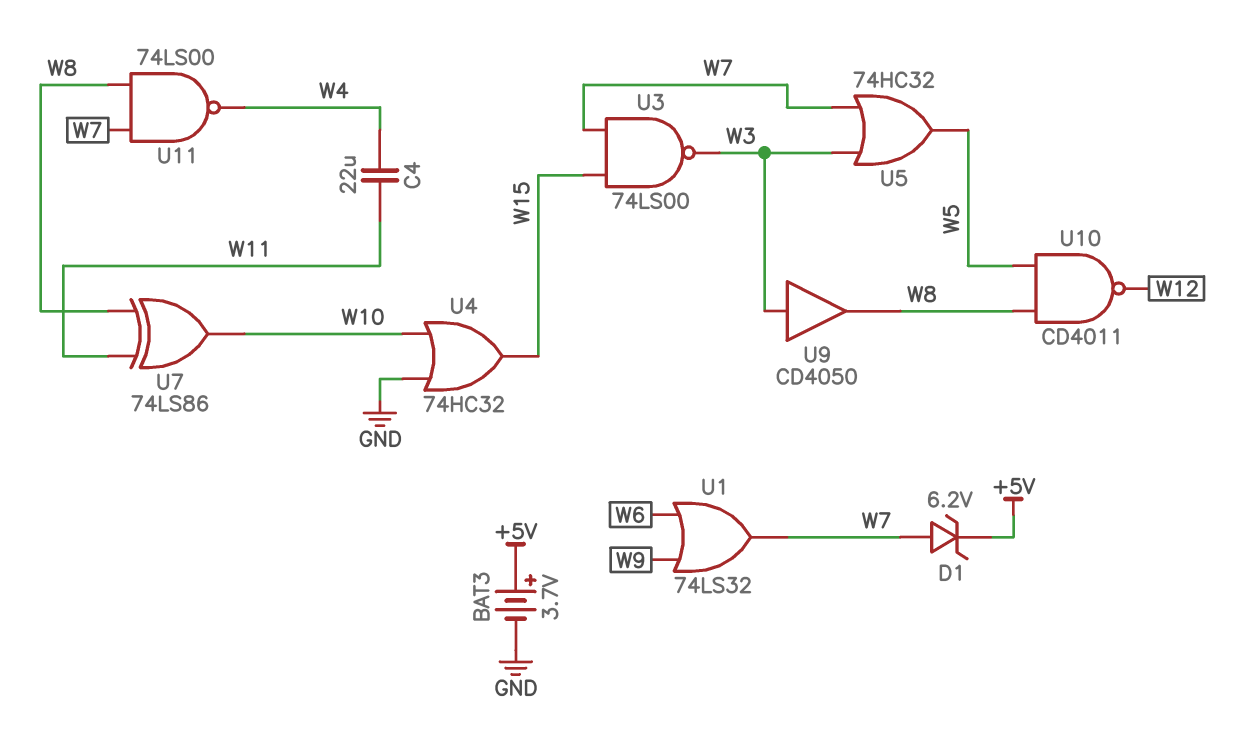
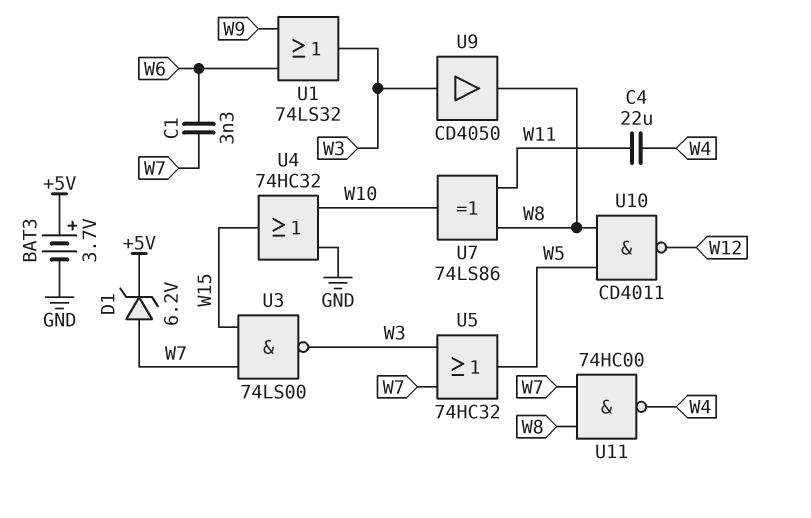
C1: none -> 3.3nF (W6, W7)
U1: OR 74LS32 (in W6, in W9, out W7) -> OR 74LS32 (in W6, in W9, out W3)
U11: NAND 74LS00 (in W7, in W8, out W4) -> NAND 74HC00 (in W7, in W8, out W4)

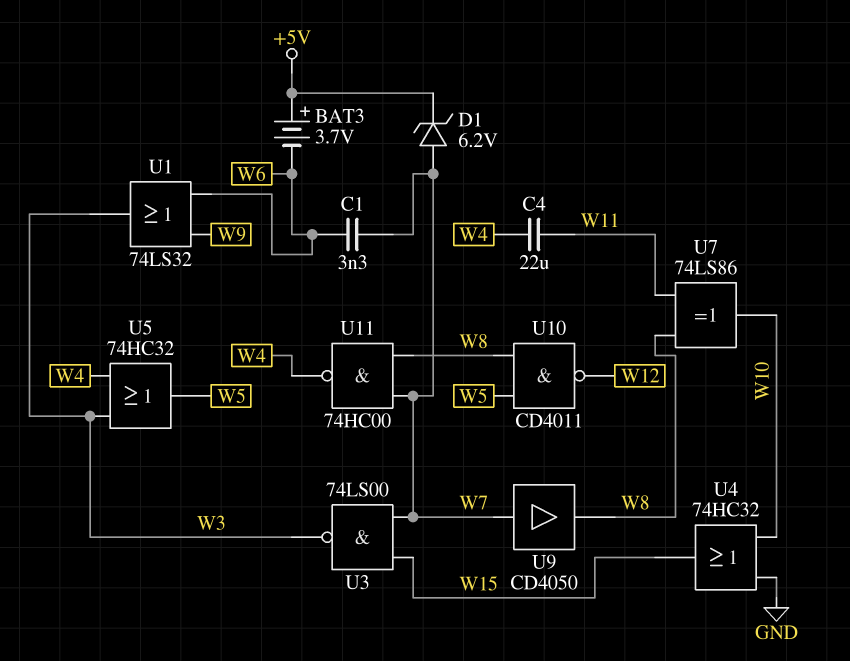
BAT3: 3.7V (plus +5V, minus GND) -> 3.7V (plus +5V, minus W6)
U5: OR 74HC32 (in W3, in W7, out W5) -> OR 74HC32 (in W3, in W4, out W5)
U9: buffer CD4050 (in W3, out W8) -> buffer CD4050 (in W7, out W8)

